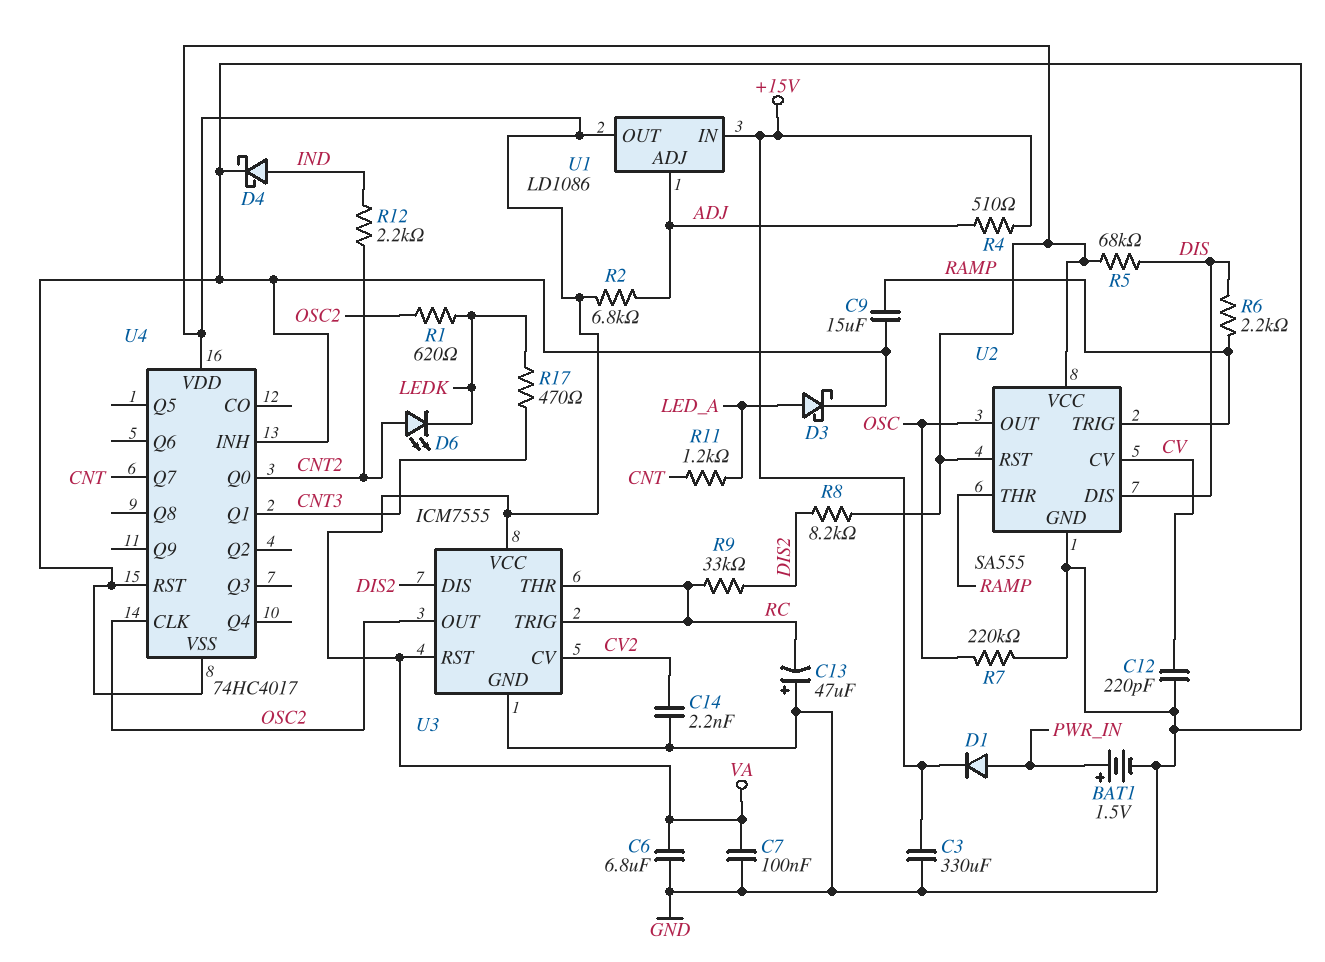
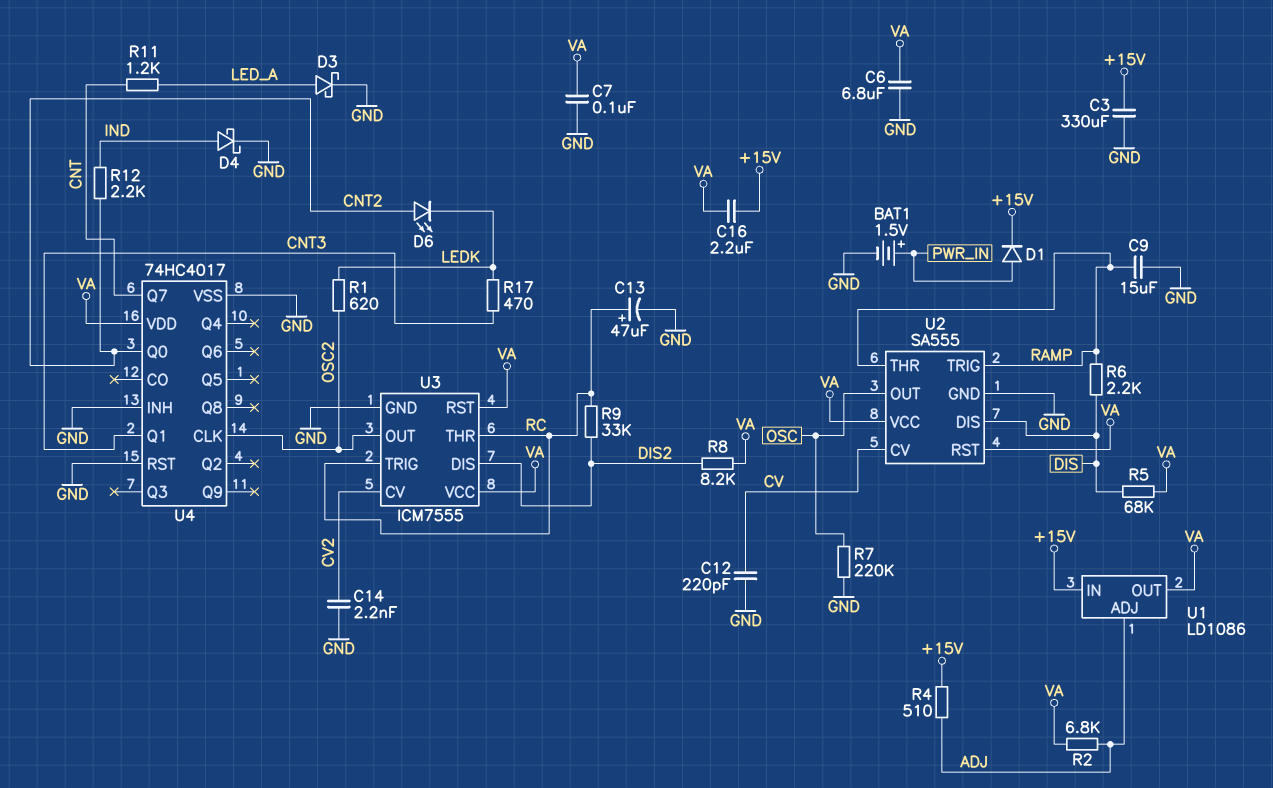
C13: 47uF (plus GND, minus RC) -> 47uF (plus RC, minus GND)
C16: none -> 2.2uF (+15V, VA)

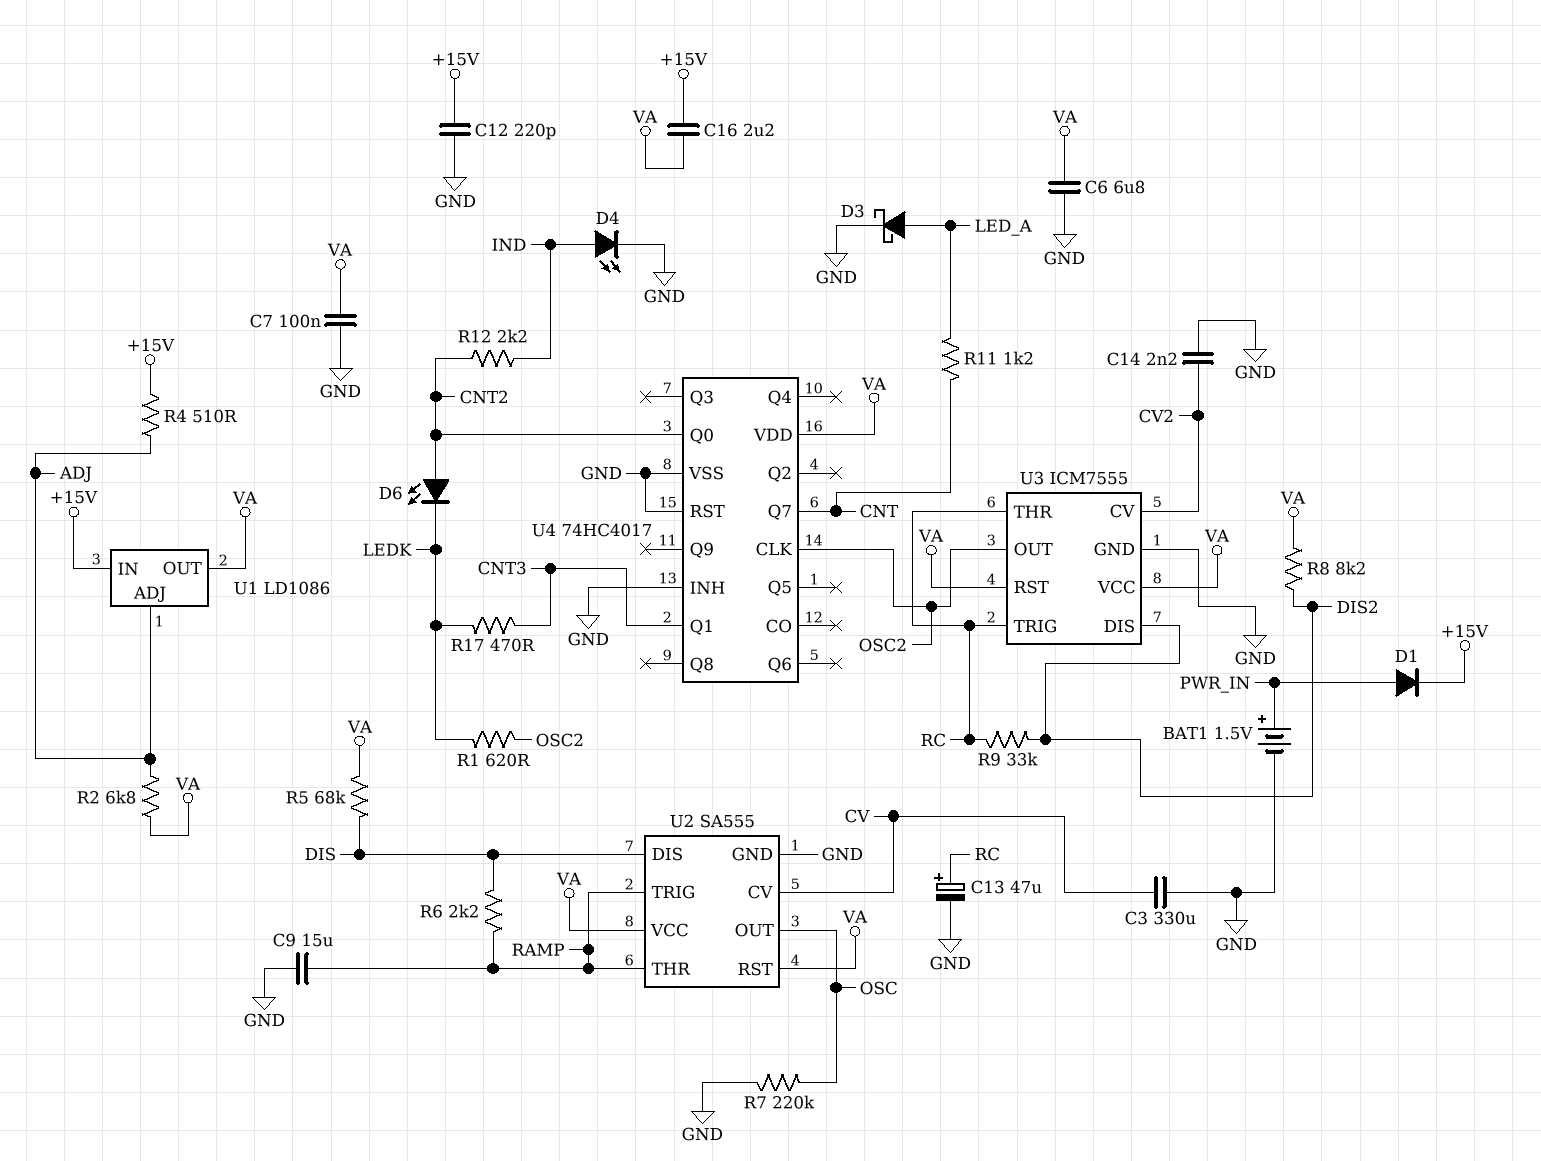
C3: 330uF (+15V, GND) -> 330uF (CV, GND)
C12: 220pF (CV, GND) -> 220pF (+15V, GND)
D4: schottky (A IND, K GND) -> LED (A IND, K GND)

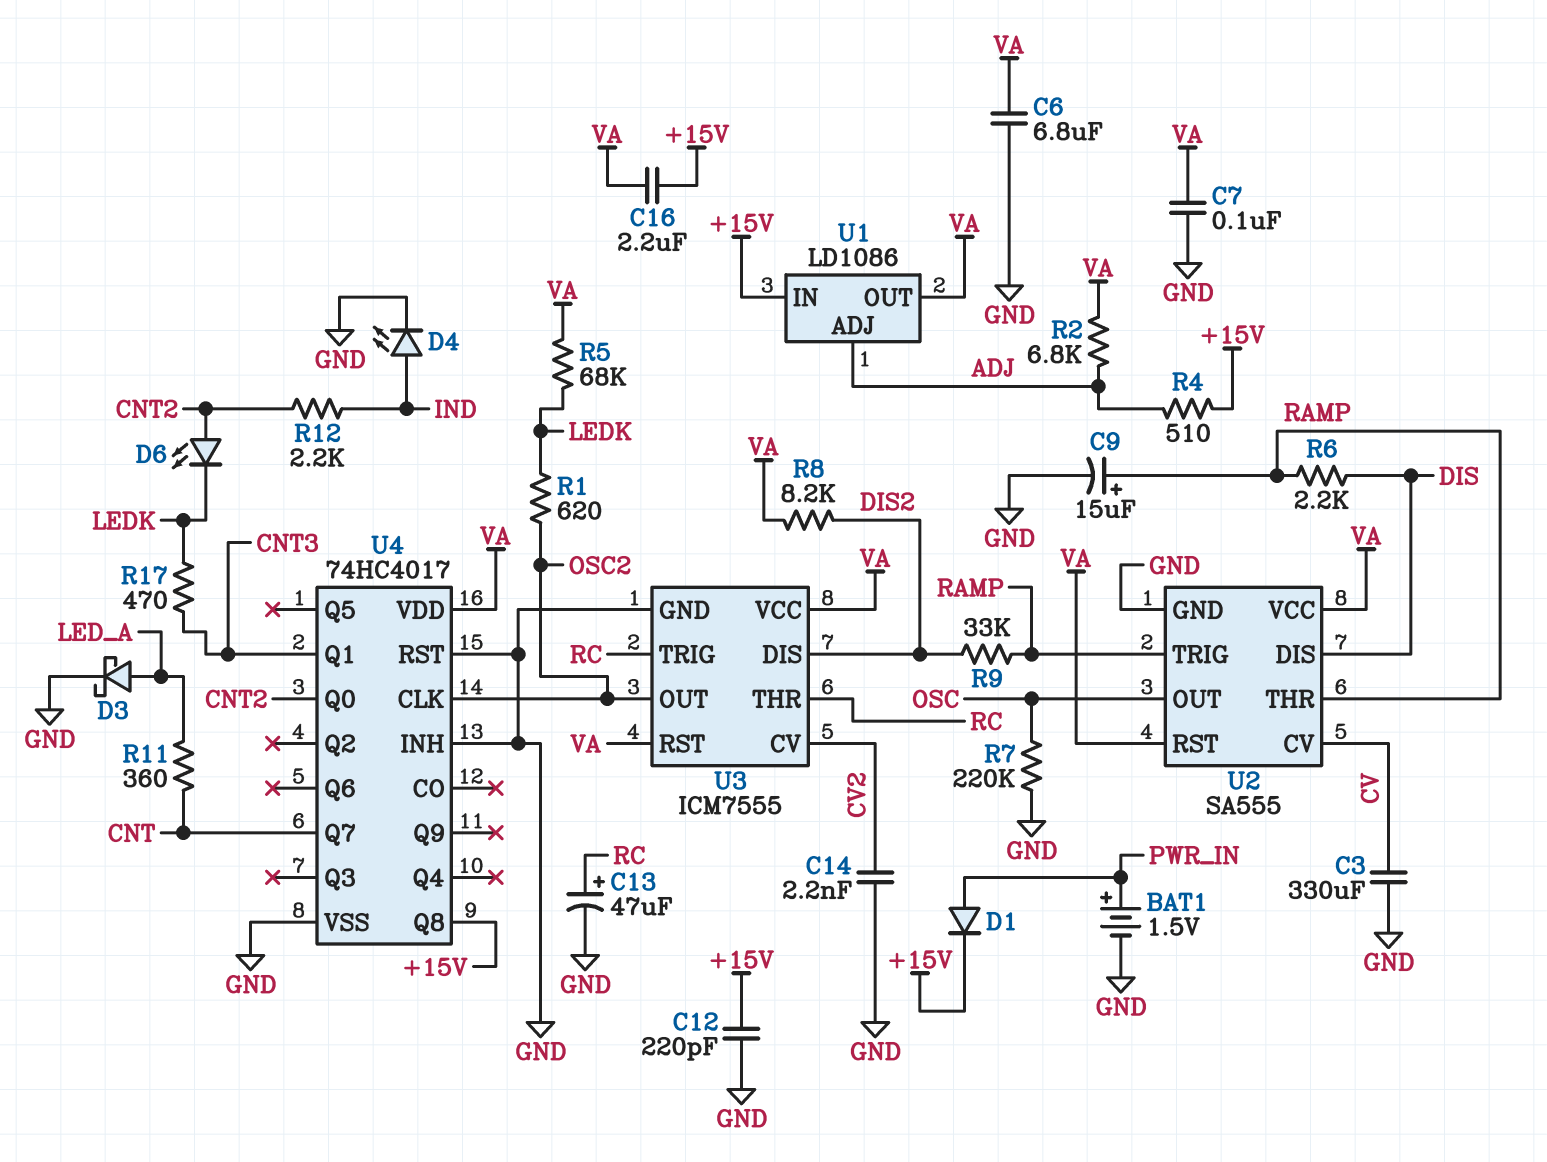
C9: 15uF (GND, RAMP) -> 15uF (plus RAMP, minus GND)
R5: 68k (DIS, VA) -> 68k (LEDK, VA)
R9: 33k (DIS2, RC) -> 33k (DIS2, RAMP)
R11: 1.2k (CNT, LED_A) -> 360 (CNT, LED_A)
U4 pin Q8: none -> +15V

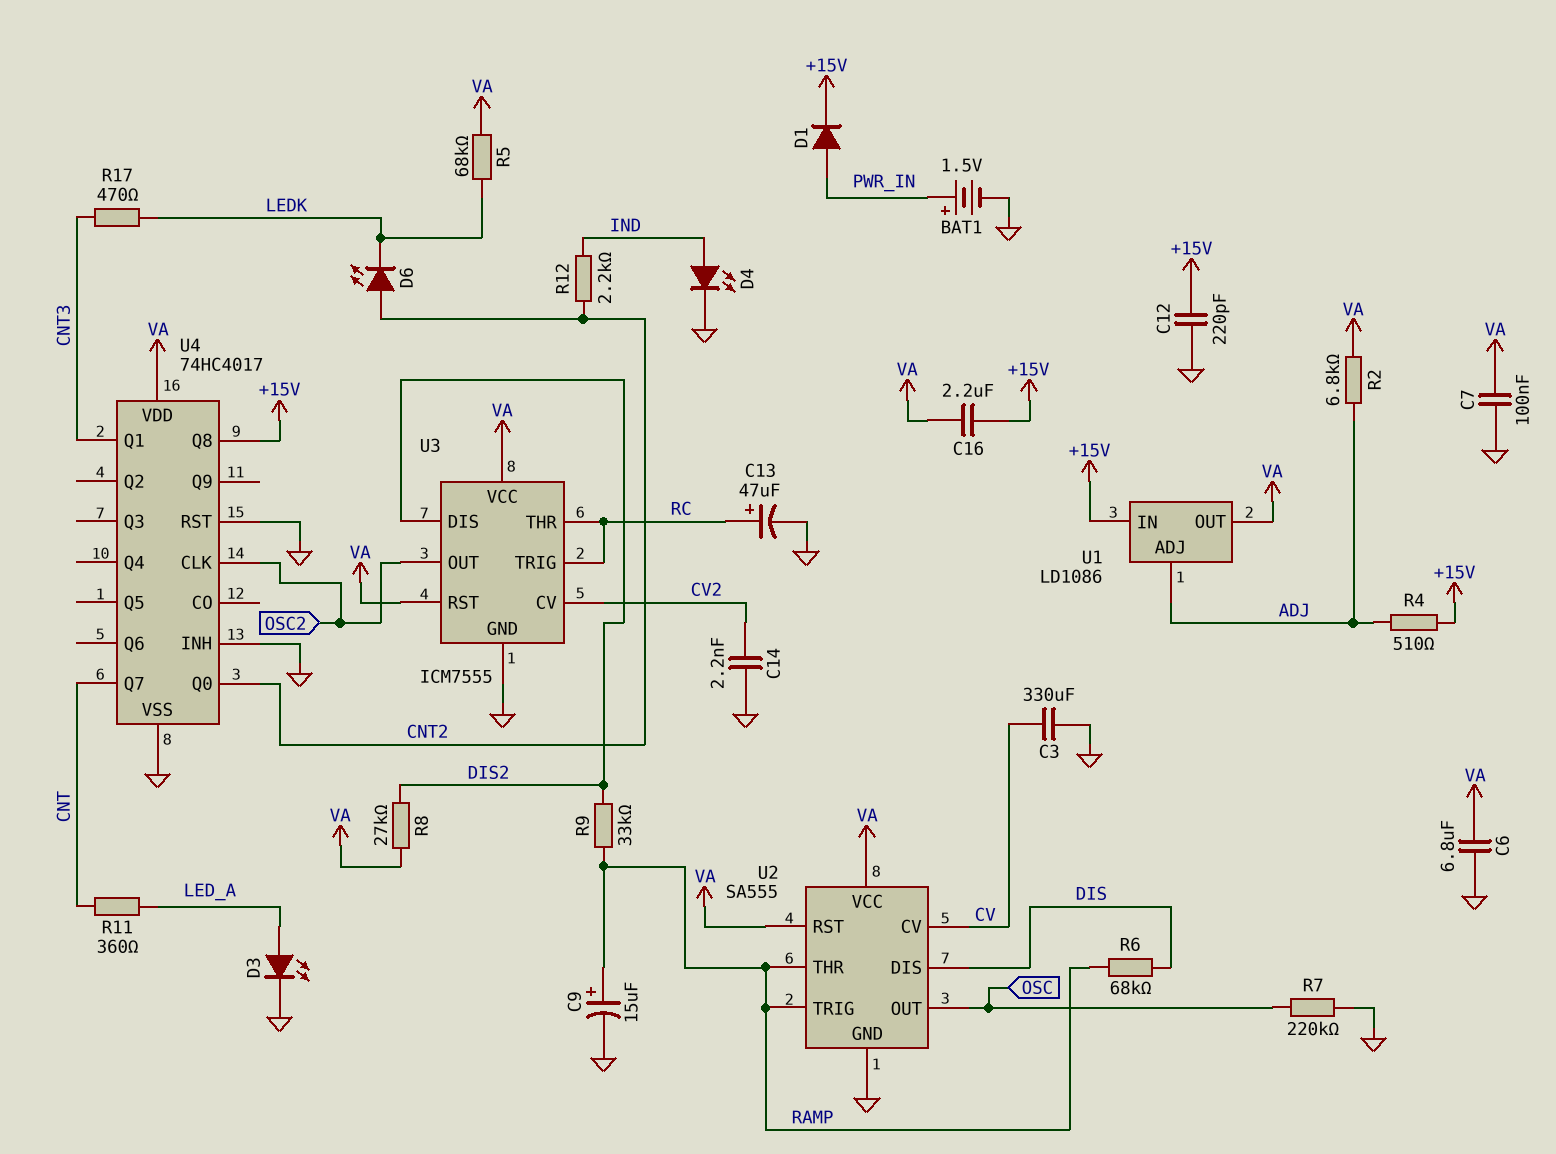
D3: schottky (A LED_A, K GND) -> LED (A LED_A, K GND)
R1: 620 (LEDK, OSC2) -> none
R6: 2.2k (DIS, RAMP) -> 68k (DIS, RAMP)
R8: 8.2k (DIS2, VA) -> 27k (DIS2, VA)

